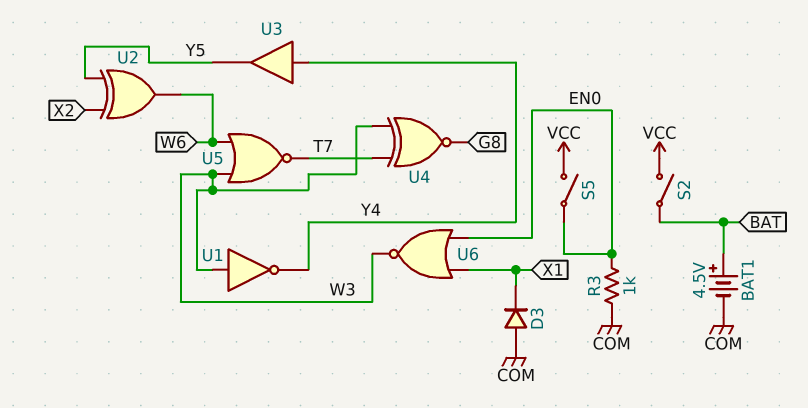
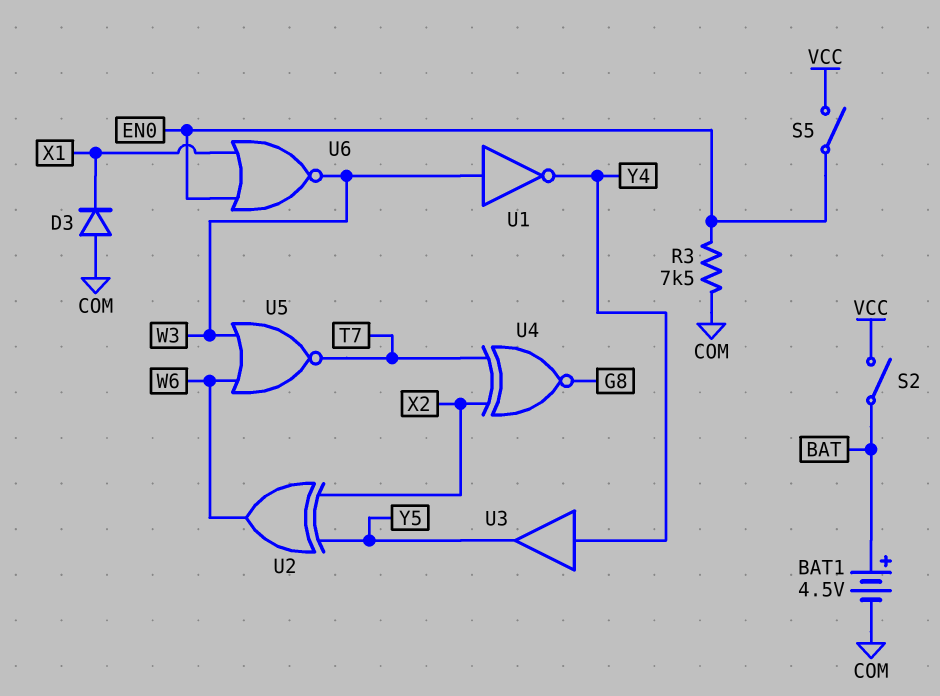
R3: 1k (COM, EN0) -> 7.5k (COM, EN0)
U4: XNOR (in T7, in W3, out G8) -> XNOR (in T7, in X2, out G8)

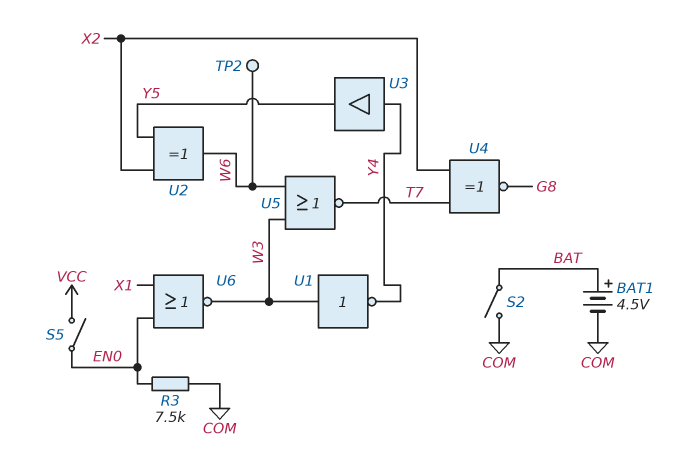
D3: diode (A COM, K X1) -> none
S2: switch (BAT, VCC) -> switch (BAT, COM)
TP2: none -> test point (W6)

